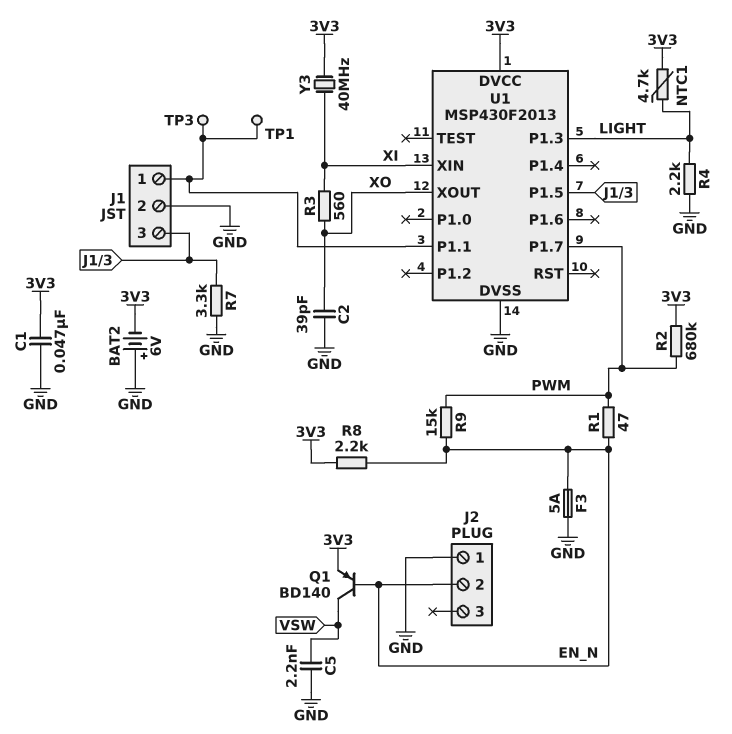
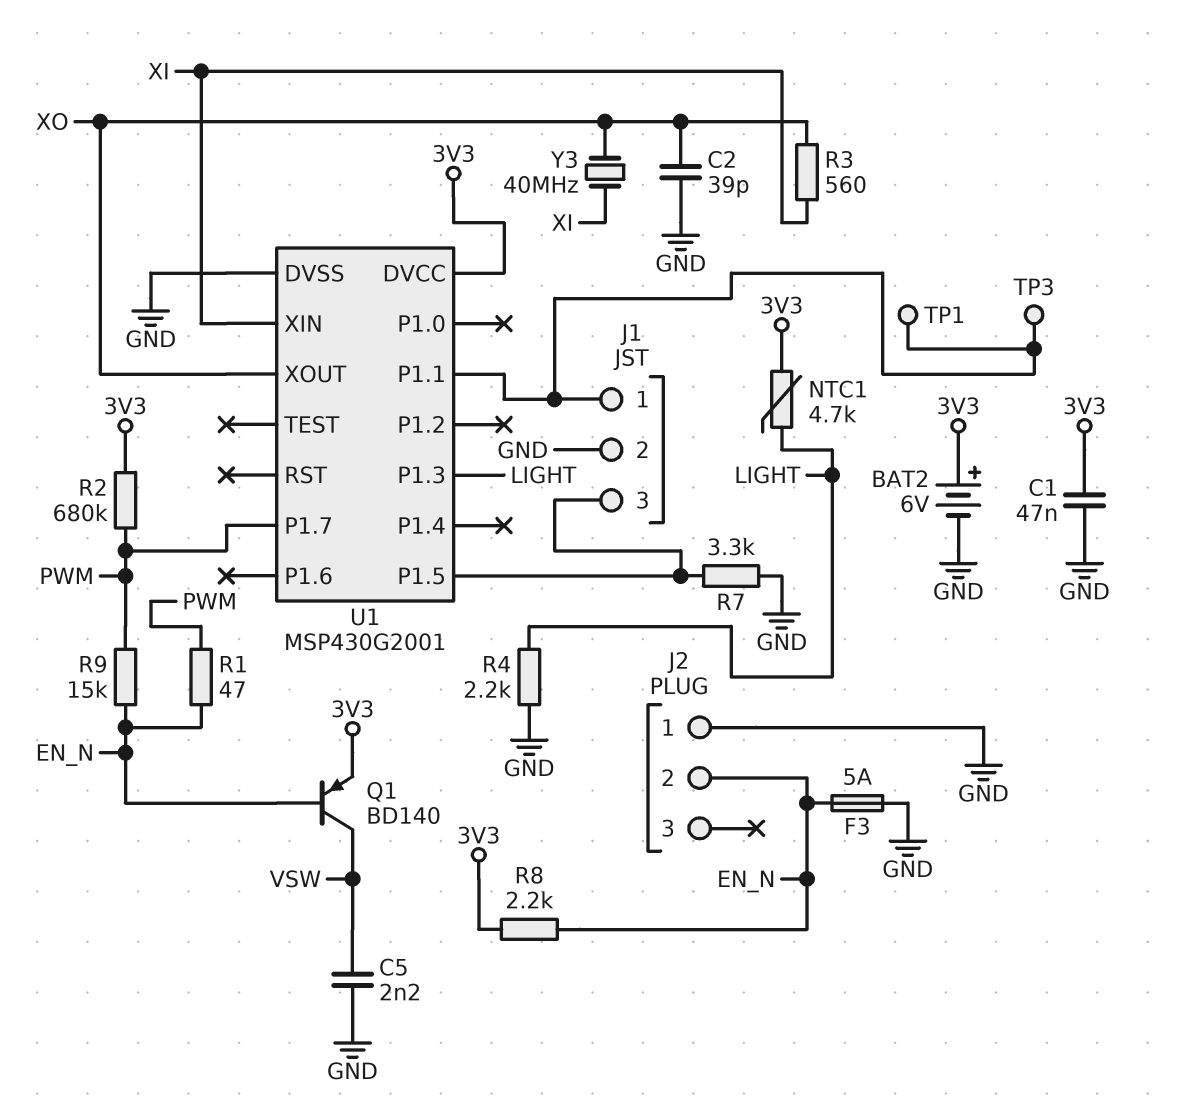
BAT2: 6V (plus GND, minus 3V3) -> 6V (plus 3V3, minus GND)
U1: MSP430F2013 -> MSP430G2001
Y3: 40MHz (3V3, XI) -> 40MHz (XI, XO)

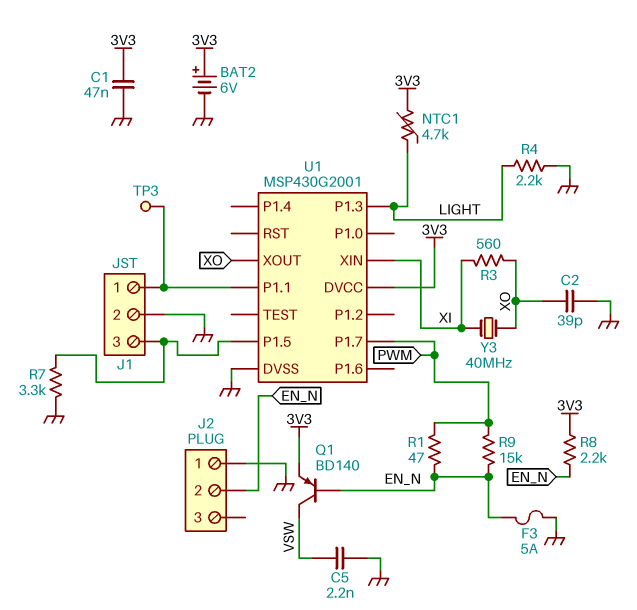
R2: 680k (3V3, PWM) -> none
TP1: test point (J1/1) -> none

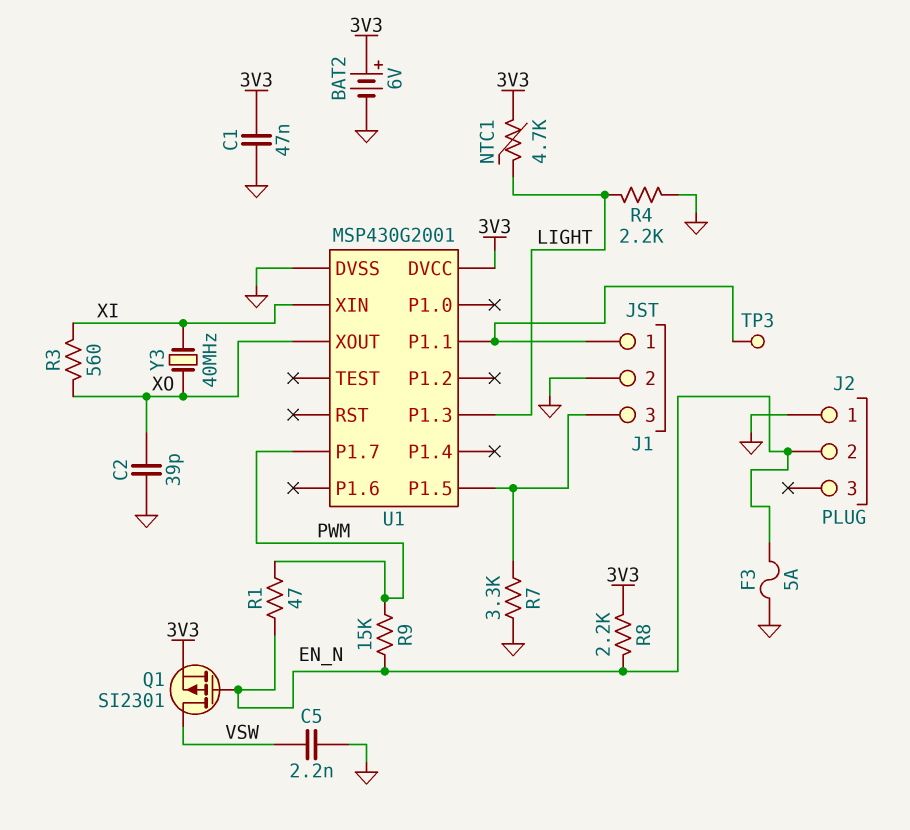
Q1: PNP BD140 (B EN_N, C VSW, E 3V3) -> PMOS SI2301 (G EN_N, D VSW, S 3V3)

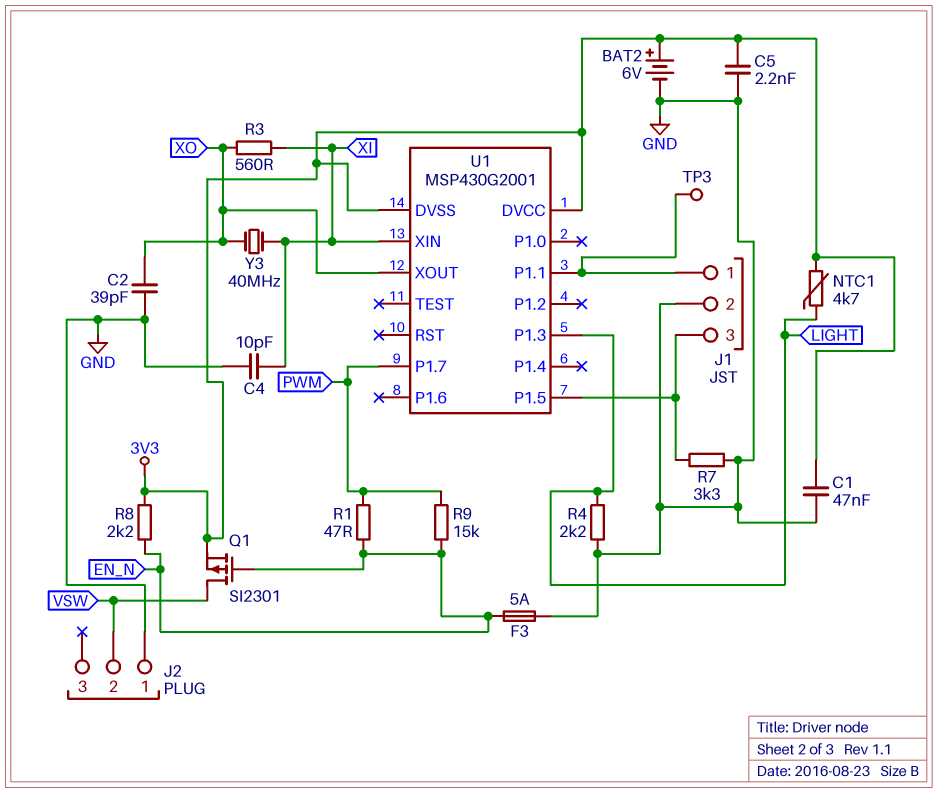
C4: none -> 10pF (GND, XI)
C5: 2.2nF (GND, VSW) -> 2.2nF (3V3, GND)
J2 pin 2: EN_N -> VSW
U1 pin DVSS: GND -> 3V3

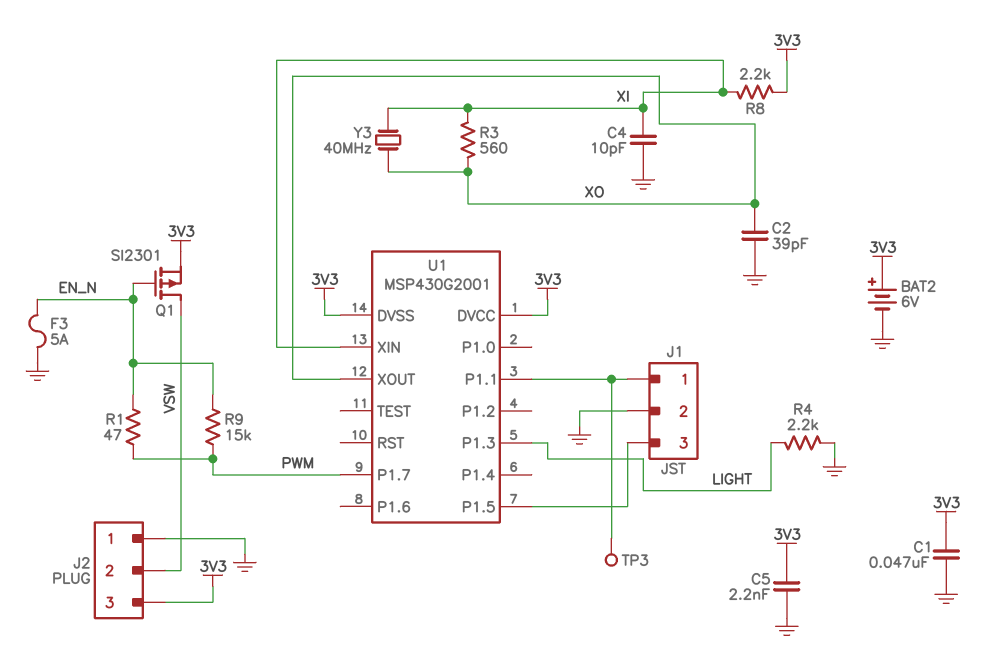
J2 pin 3: none -> 3V3
NTC1: 4.7k (3V3, LIGHT) -> none
R7: 3.3k (GND, J1/3) -> none
R8: 2.2k (3V3, EN_N) -> 2.2k (3V3, XI)

